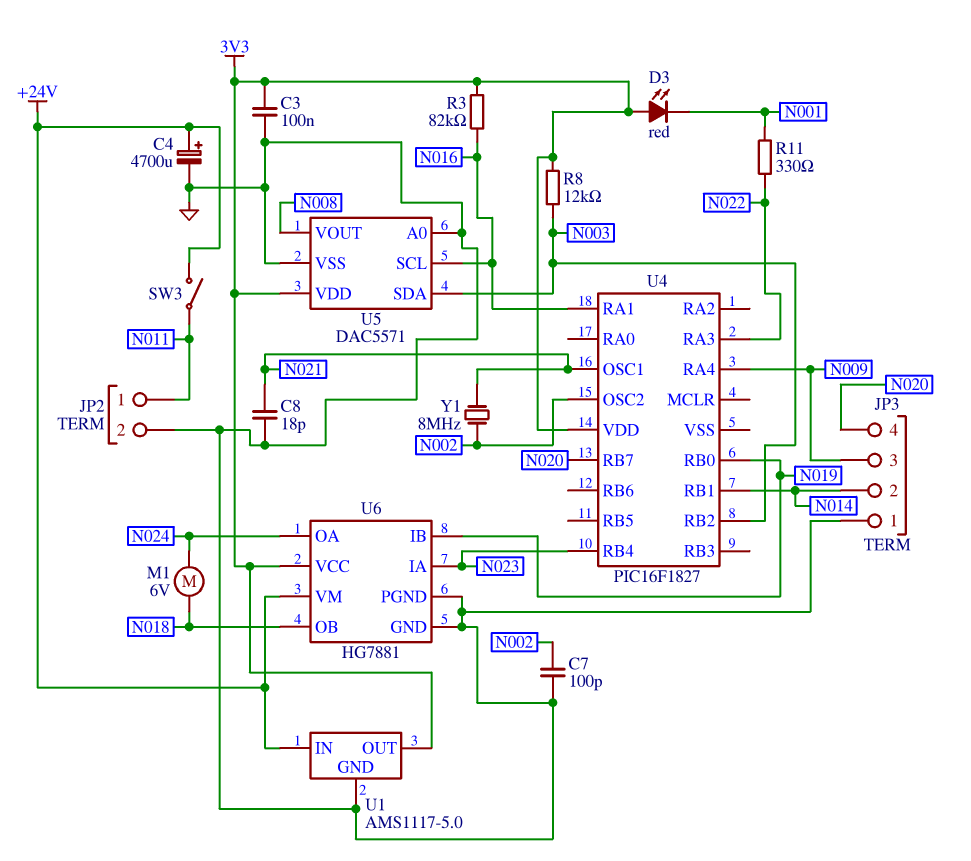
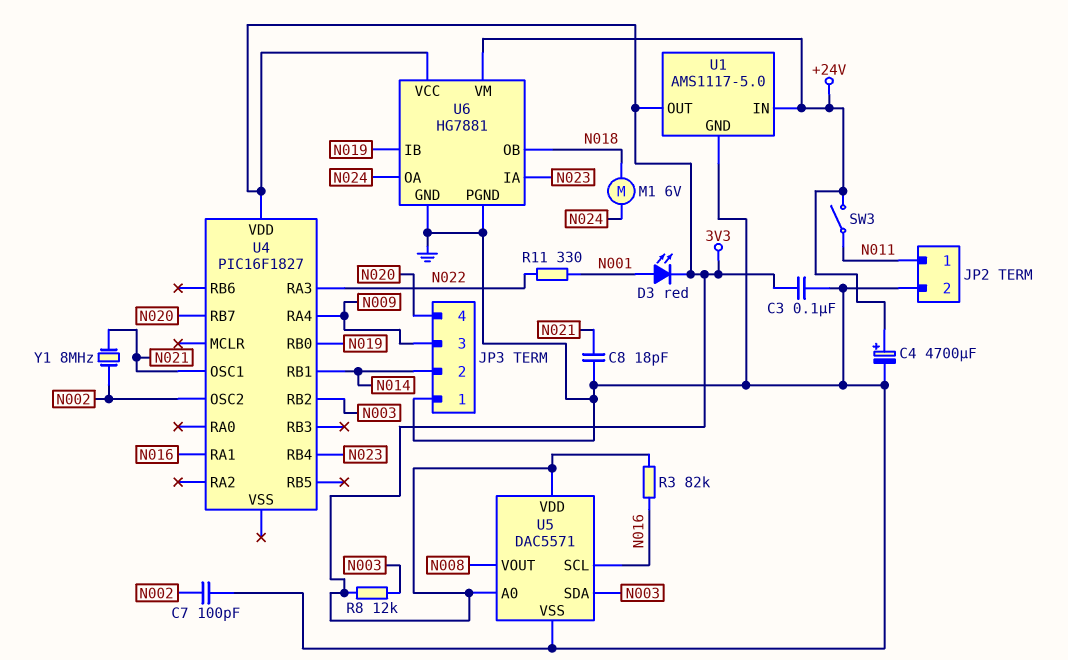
D3: LED red (A 3V3, K N001) -> LED red (A N001, K 3V3)
U5 pin A0: GND -> 3V3

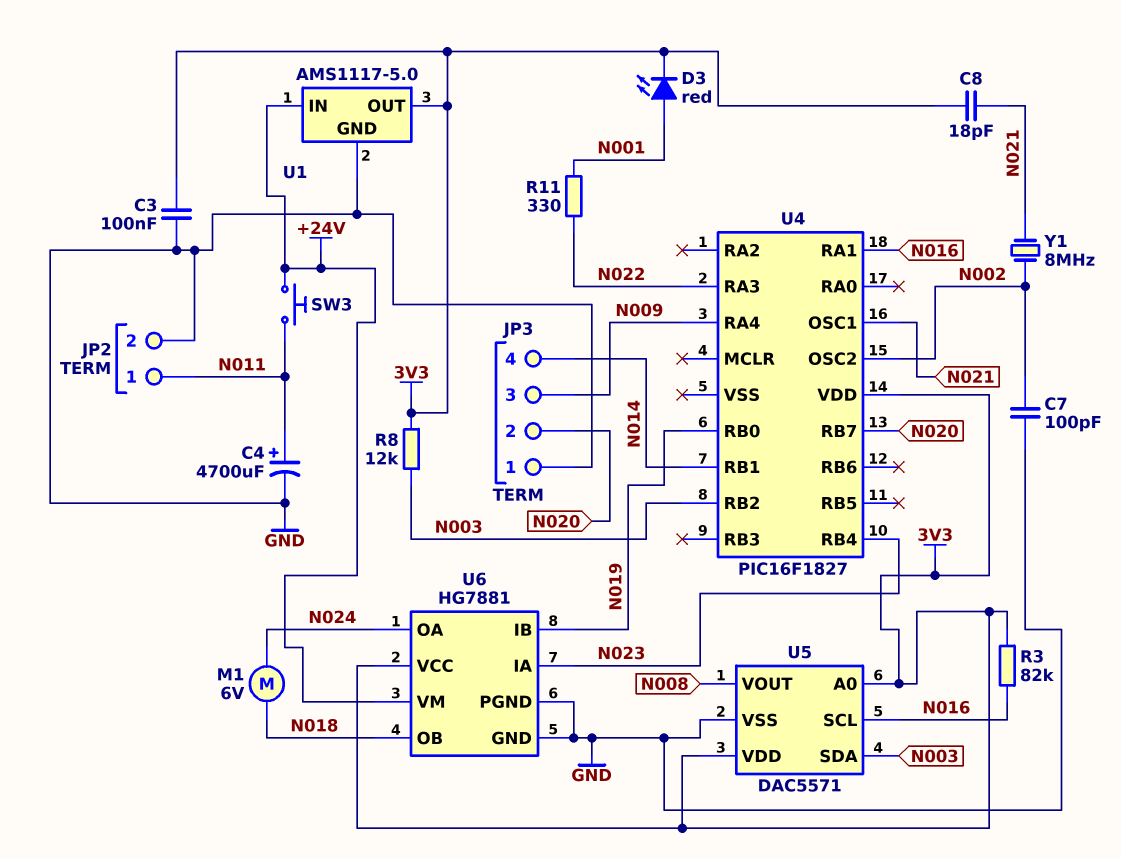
C4: 4700uF (plus +24V, minus GND) -> 4700uF (plus N011, minus GND)
C8: 18pF (GND, N021) -> 18pF (3V3, N021)
JP3 pin 2: N014 -> N020
JP3 pin 4: N020 -> N014
SW3: switch (+24V, N011) -> button (+24V, N011)

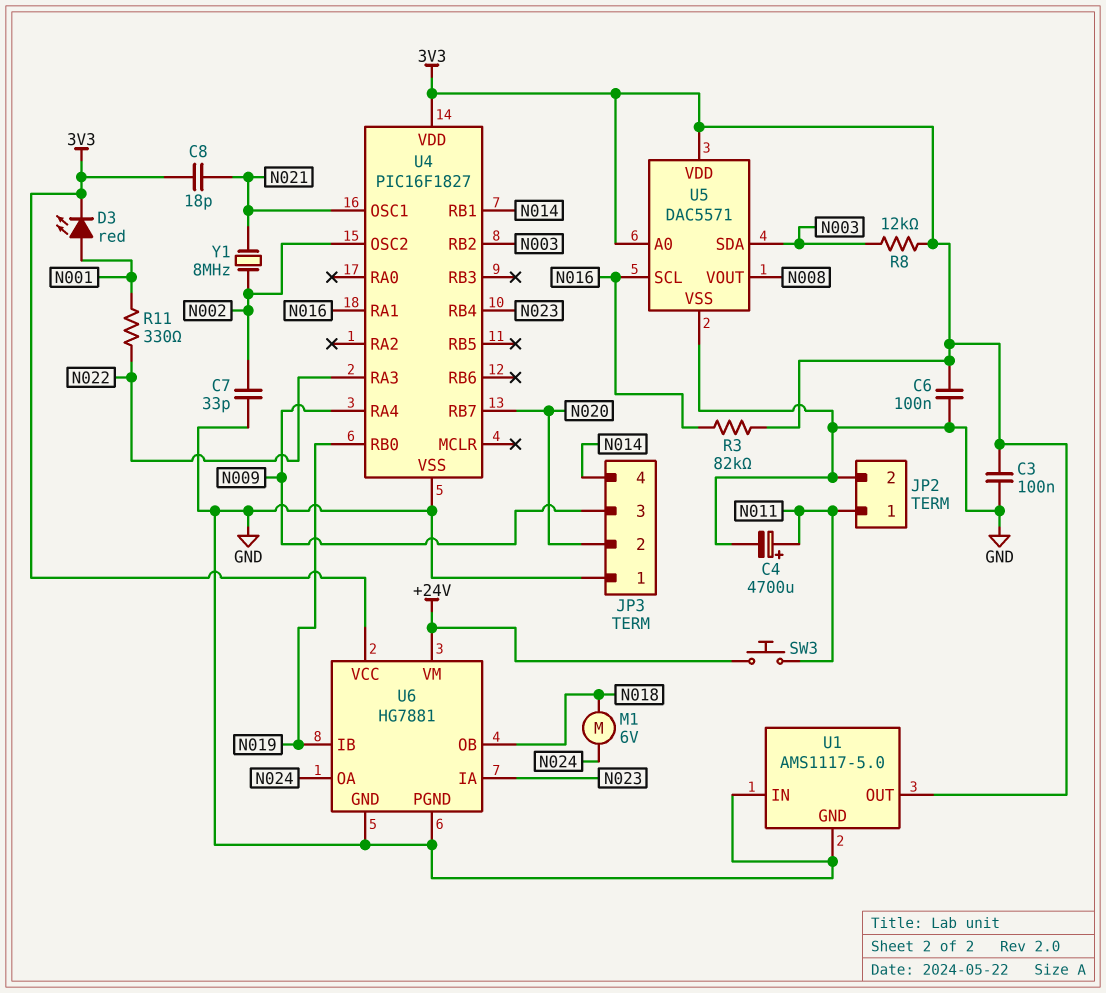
C6: none -> 100nF (3V3, GND)
C7: 100pF (GND, N002) -> 33pF (GND, N002)
U1 pin IN: +24V -> GND
U4 pin VSS: none -> GND

